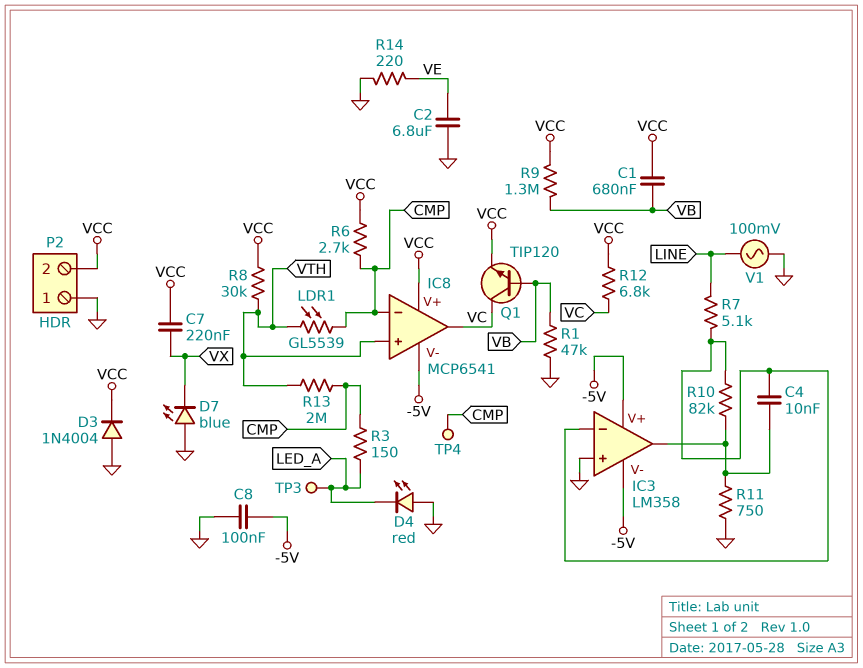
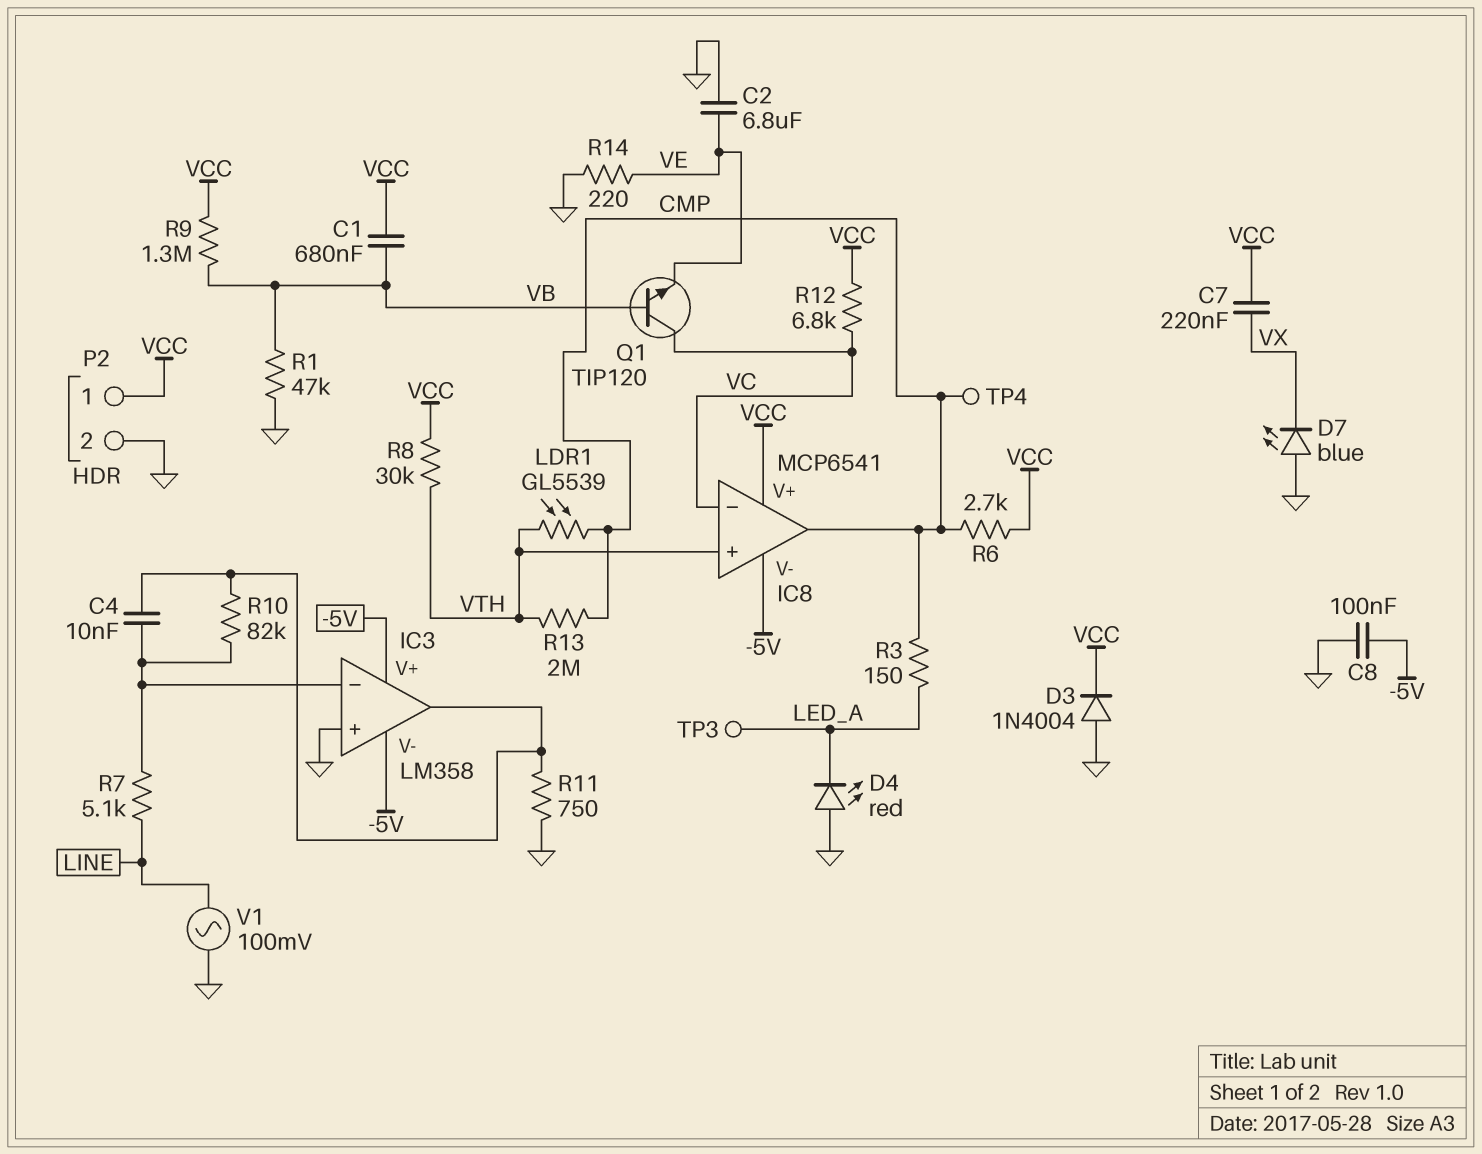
IC8 pin in-: CMP -> VC
IC8 pin out: VC -> CMP
P2 pin 1: GND -> VCC
P2 pin 2: VCC -> GND
Q1: NPN TIP120 (B VB, C VC, E VCC) -> NPN TIP120 (B VB, C VC, E VE)

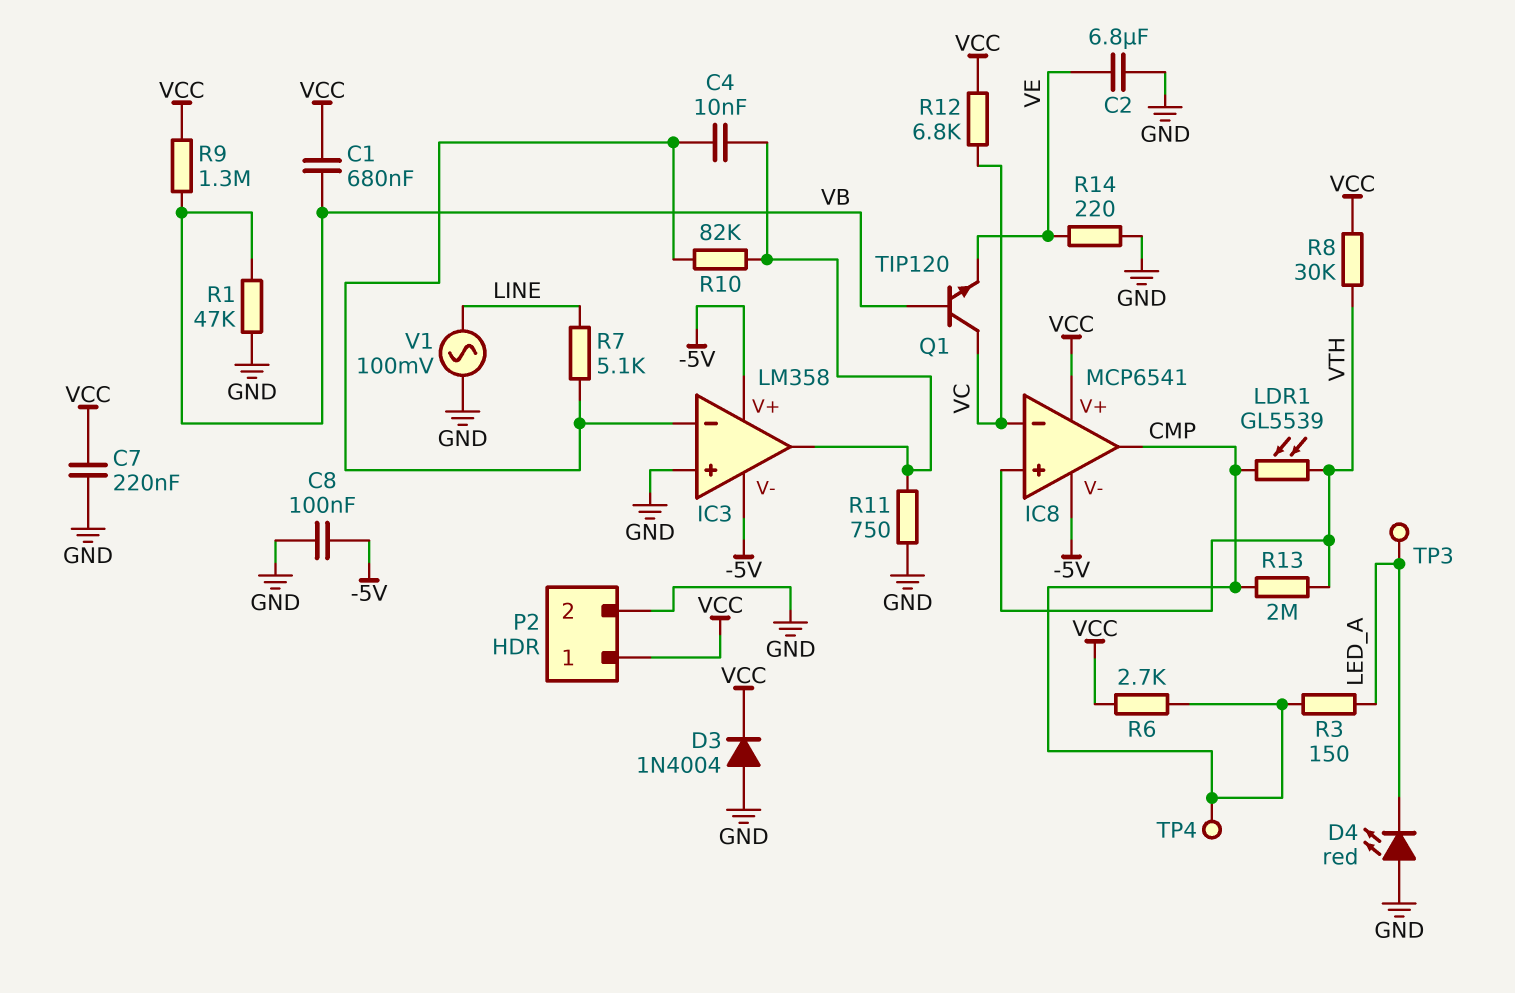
C7: 220nF (VCC, VX) -> 220nF (GND, VCC)
D7: LED blue (A GND, K VX) -> none

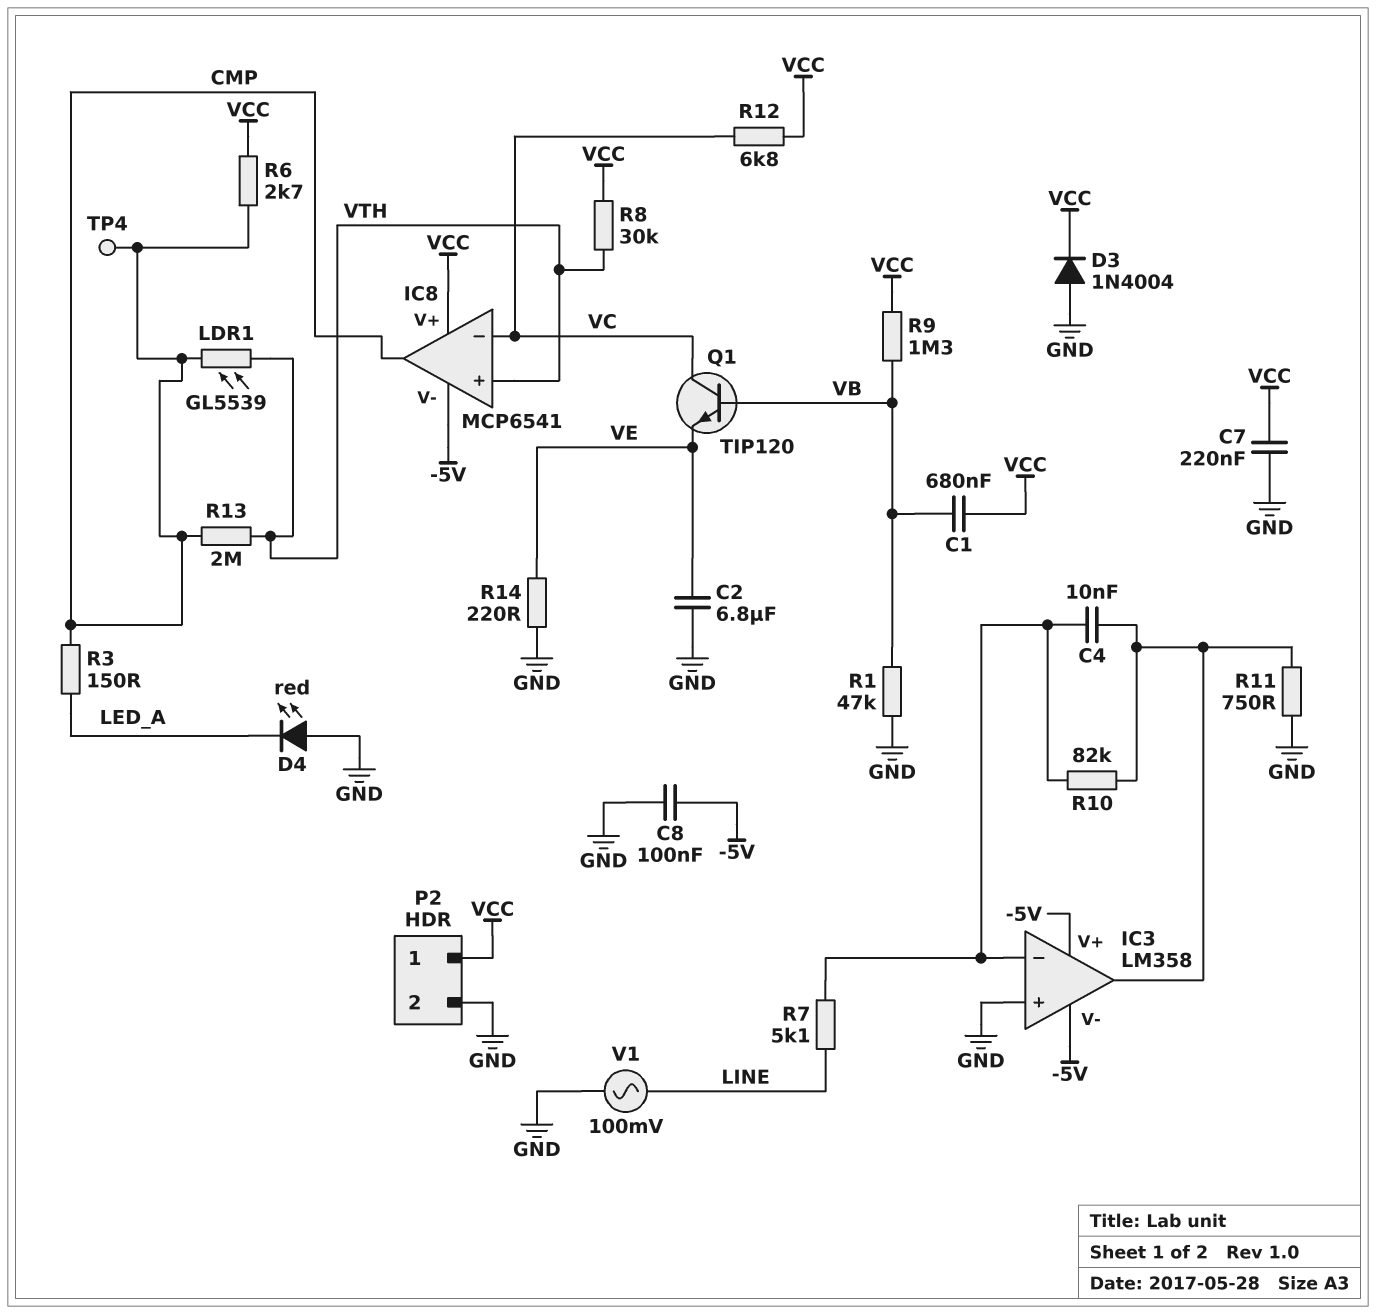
TP3: test point (LED_A) -> none

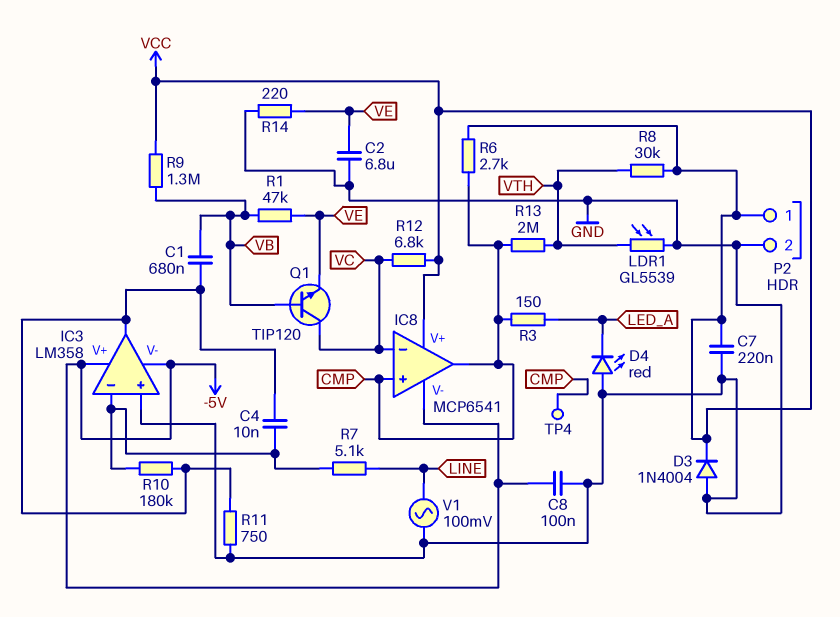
C1: 680nF (VB, VCC) -> 680nF (IC3/out, VB)
IC8 pin in+: VTH -> CMP
LDR1: GL5539 (CMP, VTH) -> GL5539 (GND, VTH)
R1: 47k (GND, VB) -> 47k (VB, VE)
R10: 82k (IC3/in-, IC3/out) -> 180k (IC3/in-, IC3/out)

